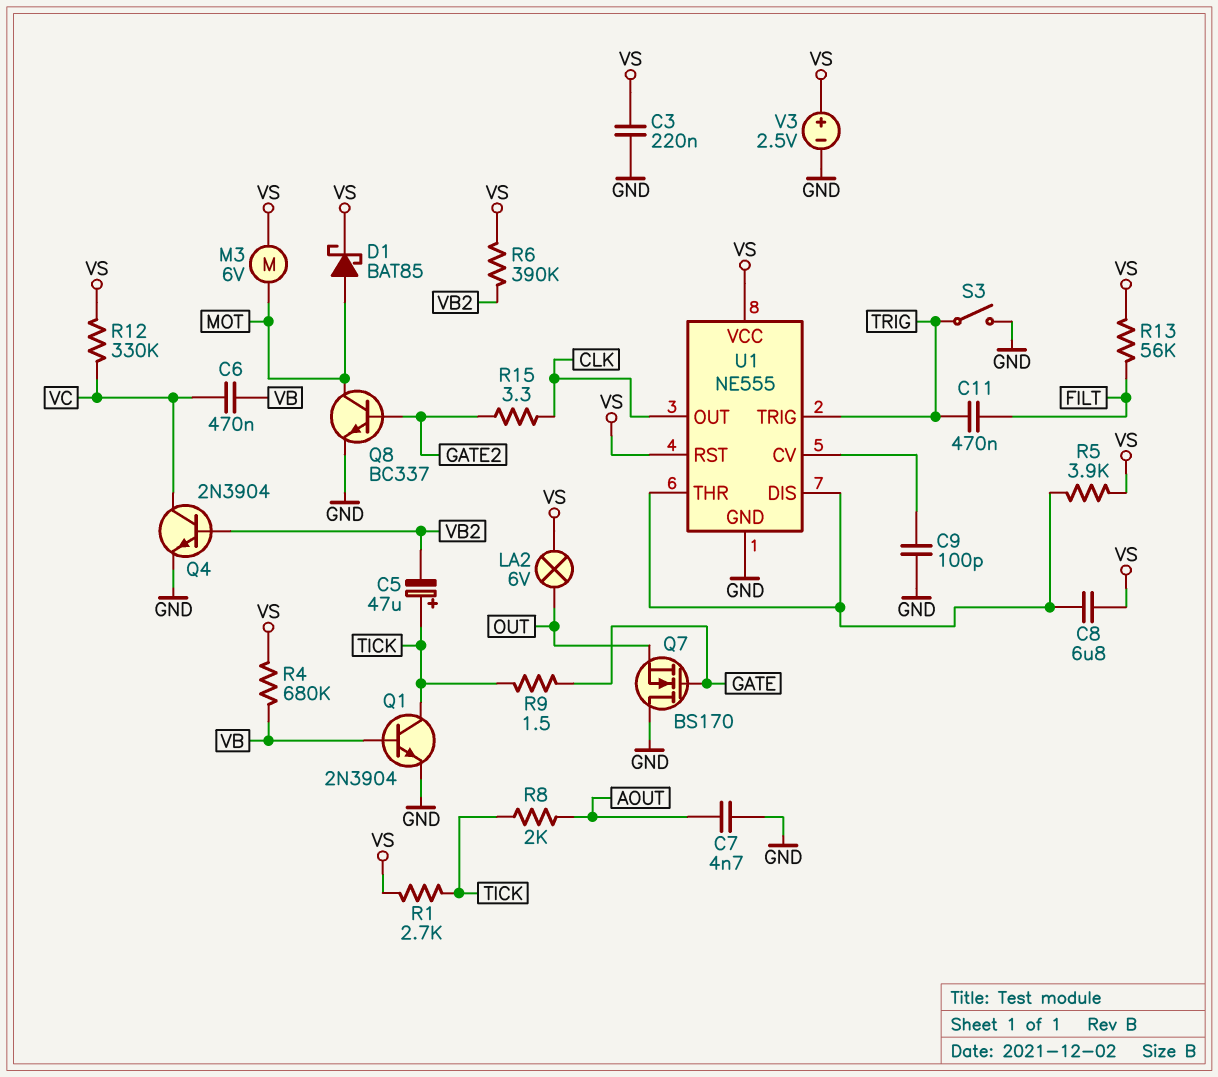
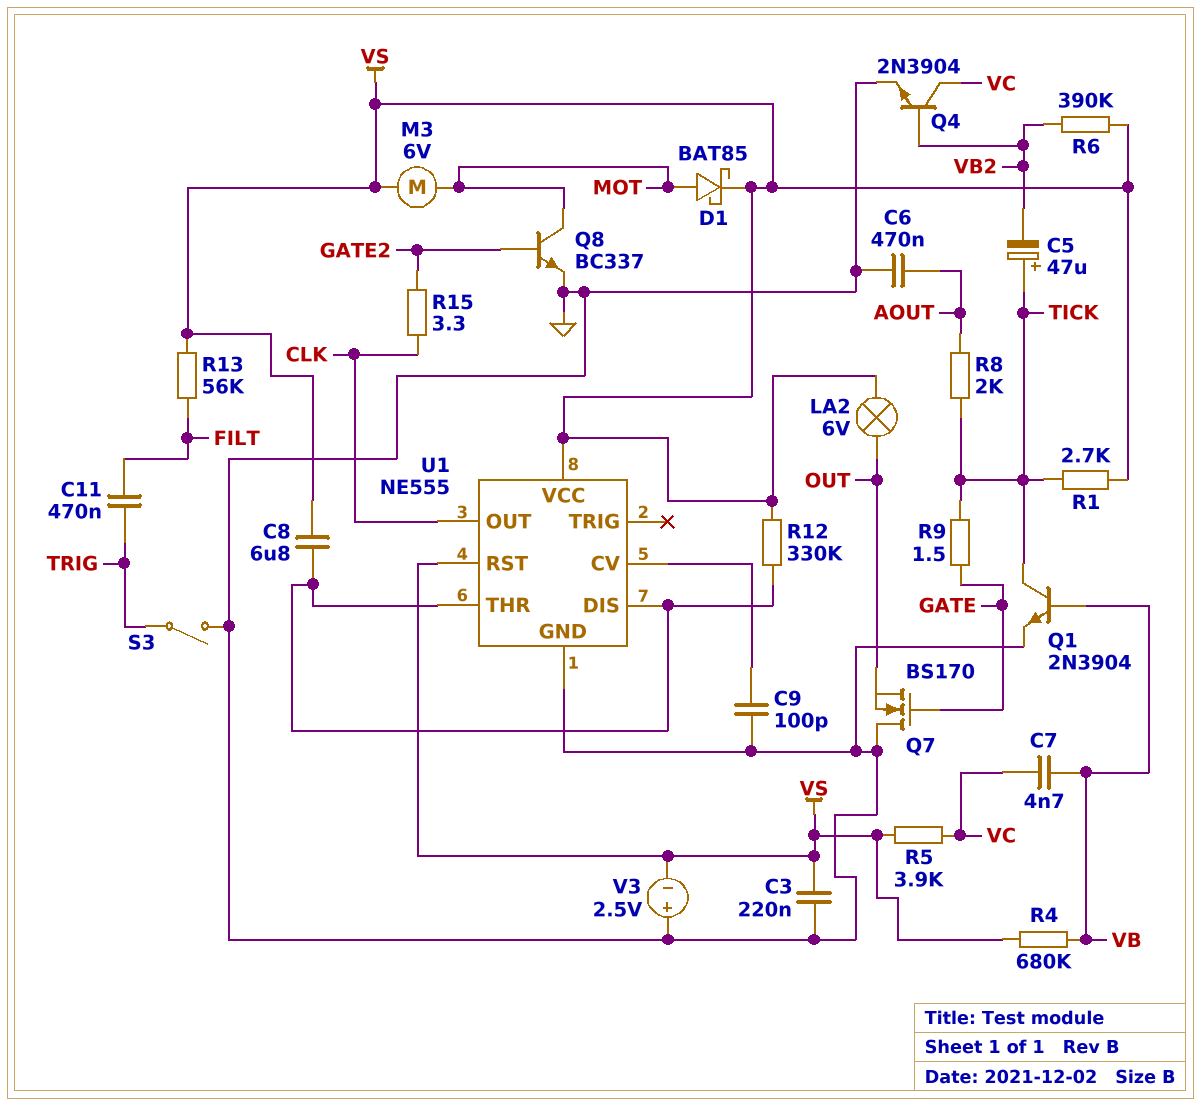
C6: 470nF (VB, VC) -> 470nF (AOUT, GND)
C7: 4.7nF (AOUT, GND) -> 4.7nF (VB, VC)
R5: 3.9k (U1/DIS, VS) -> 3.9k (VC, VS)
R12: 330k (VC, VS) -> 330k (U1/DIS, VS)
U1 pin TRIG: TRIG -> none
V3: 2.5V (plus VS, minus GND) -> 2.5V (plus GND, minus VS)

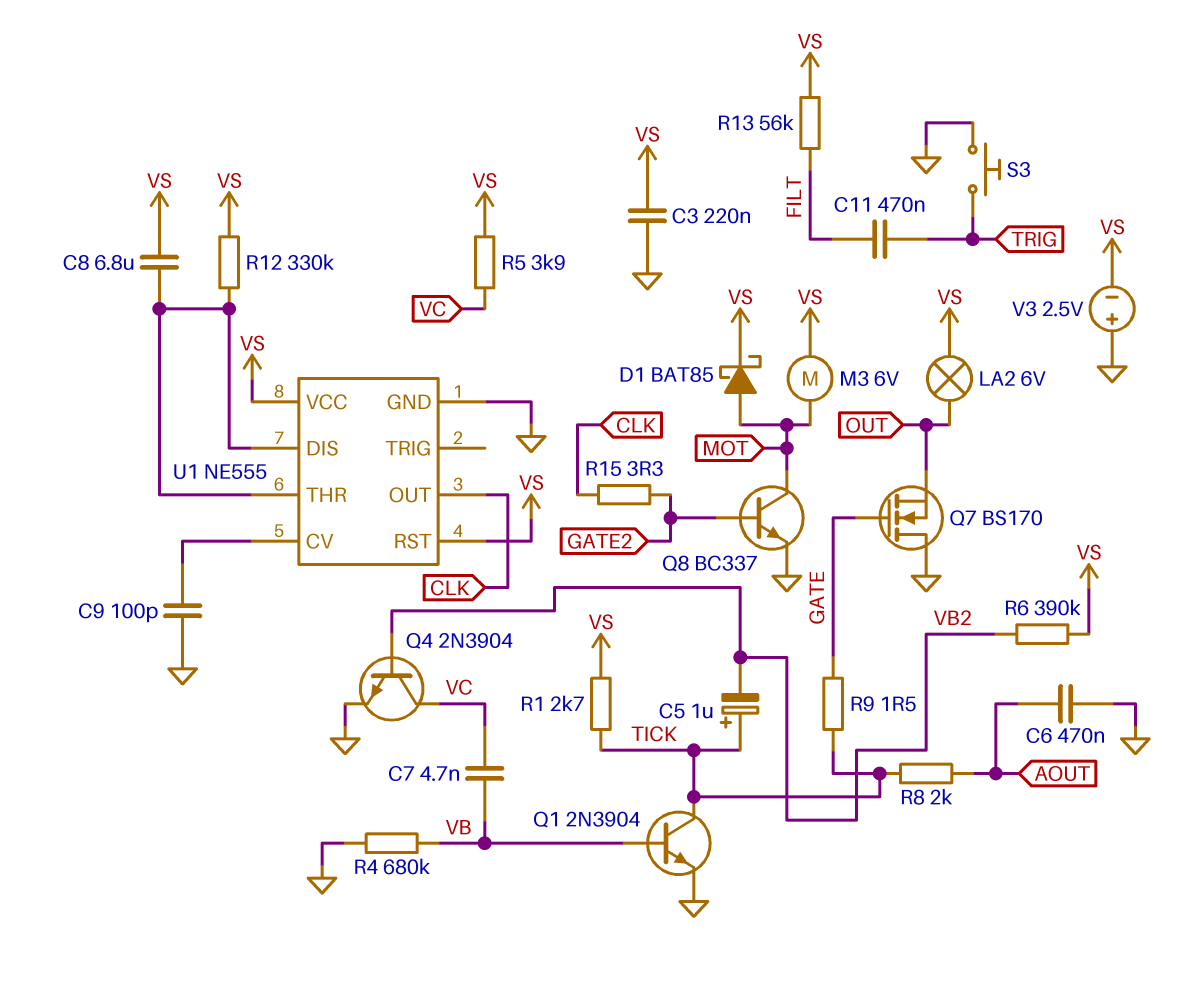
C5: 47uF (plus TICK, minus VB2) -> 1uF (plus TICK, minus VB2)
R4: 680k (VB, VS) -> 680k (GND, VB)
S3: switch (GND, TRIG) -> button (GND, TRIG)

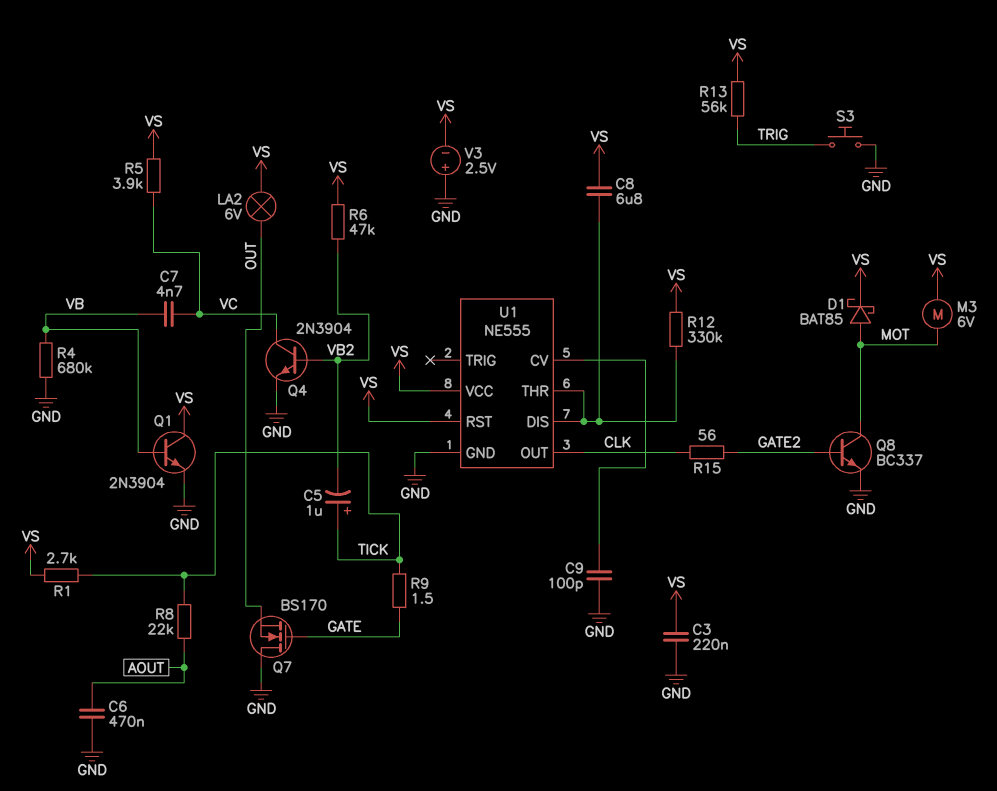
C11: 470nF (FILT, TRIG) -> none
Q1: NPN 2N3904 (B VB, C TICK, E GND) -> NPN 2N3904 (B VB, C VS, E GND)
R6: 390k (VB2, VS) -> 47k (VB2, VS)
R8: 2k (AOUT, TICK) -> 22k (AOUT, TICK)
R13: 56k (FILT, VS) -> 56k (TRIG, VS)
R15: 3.3 (CLK, GATE2) -> 56 (CLK, GATE2)

